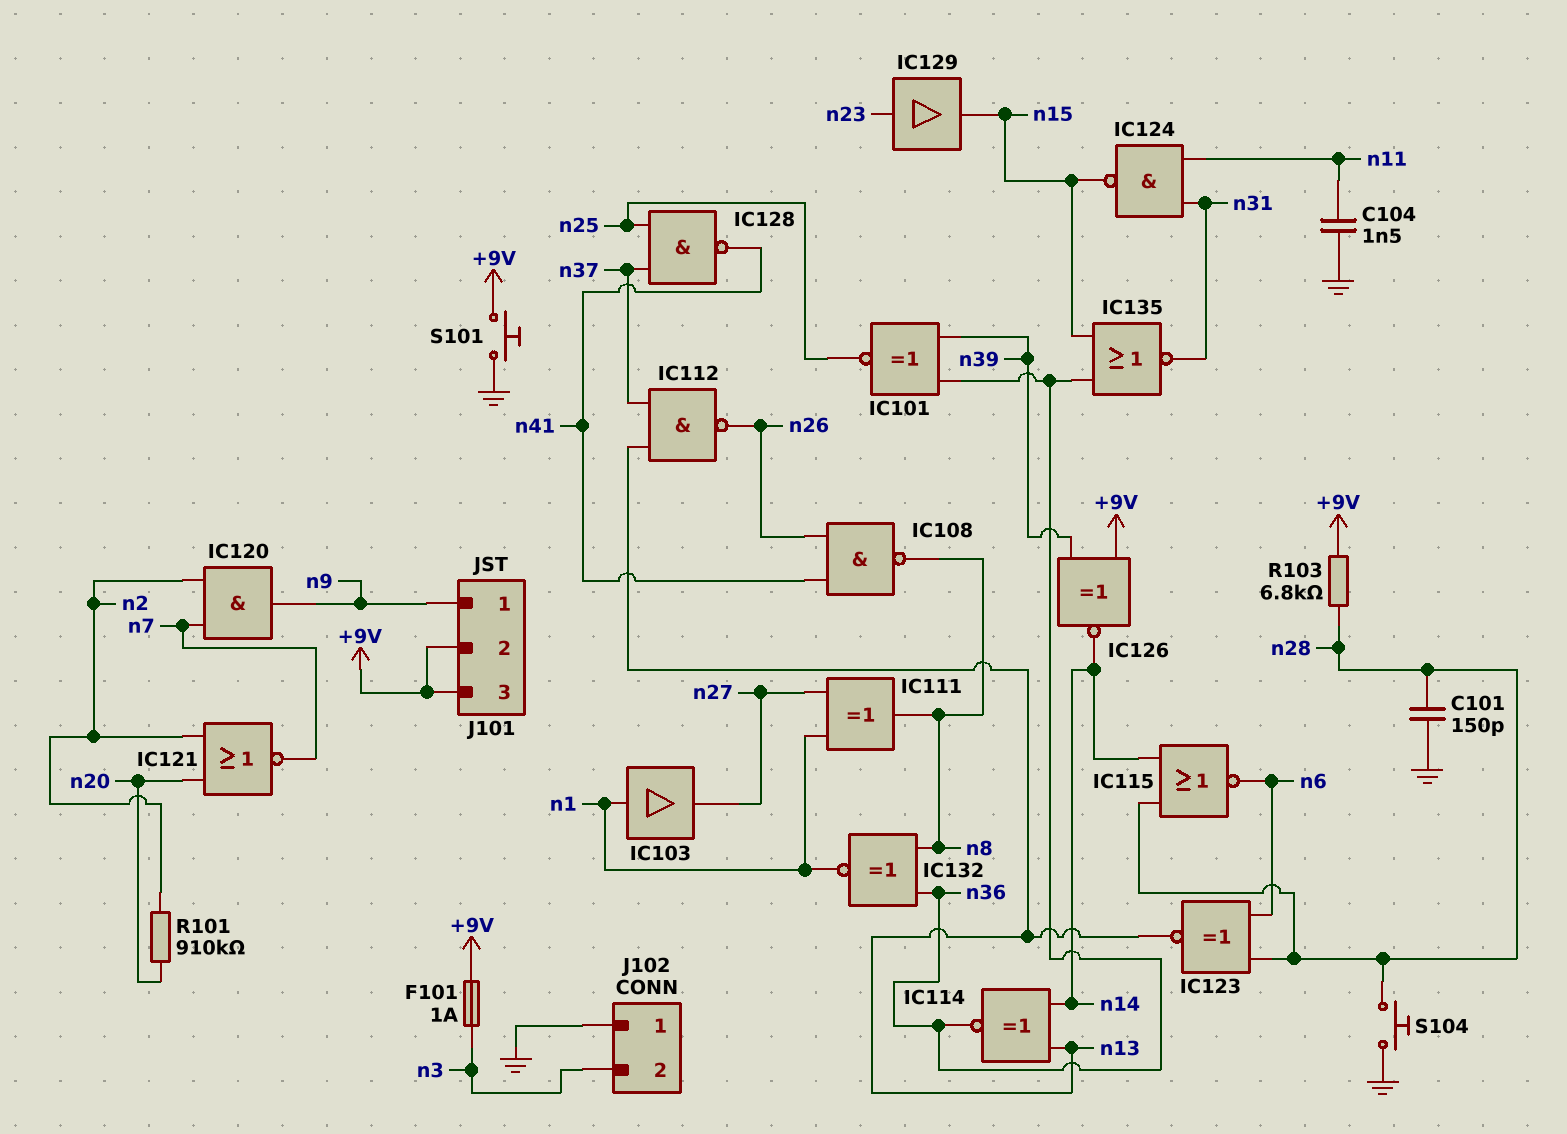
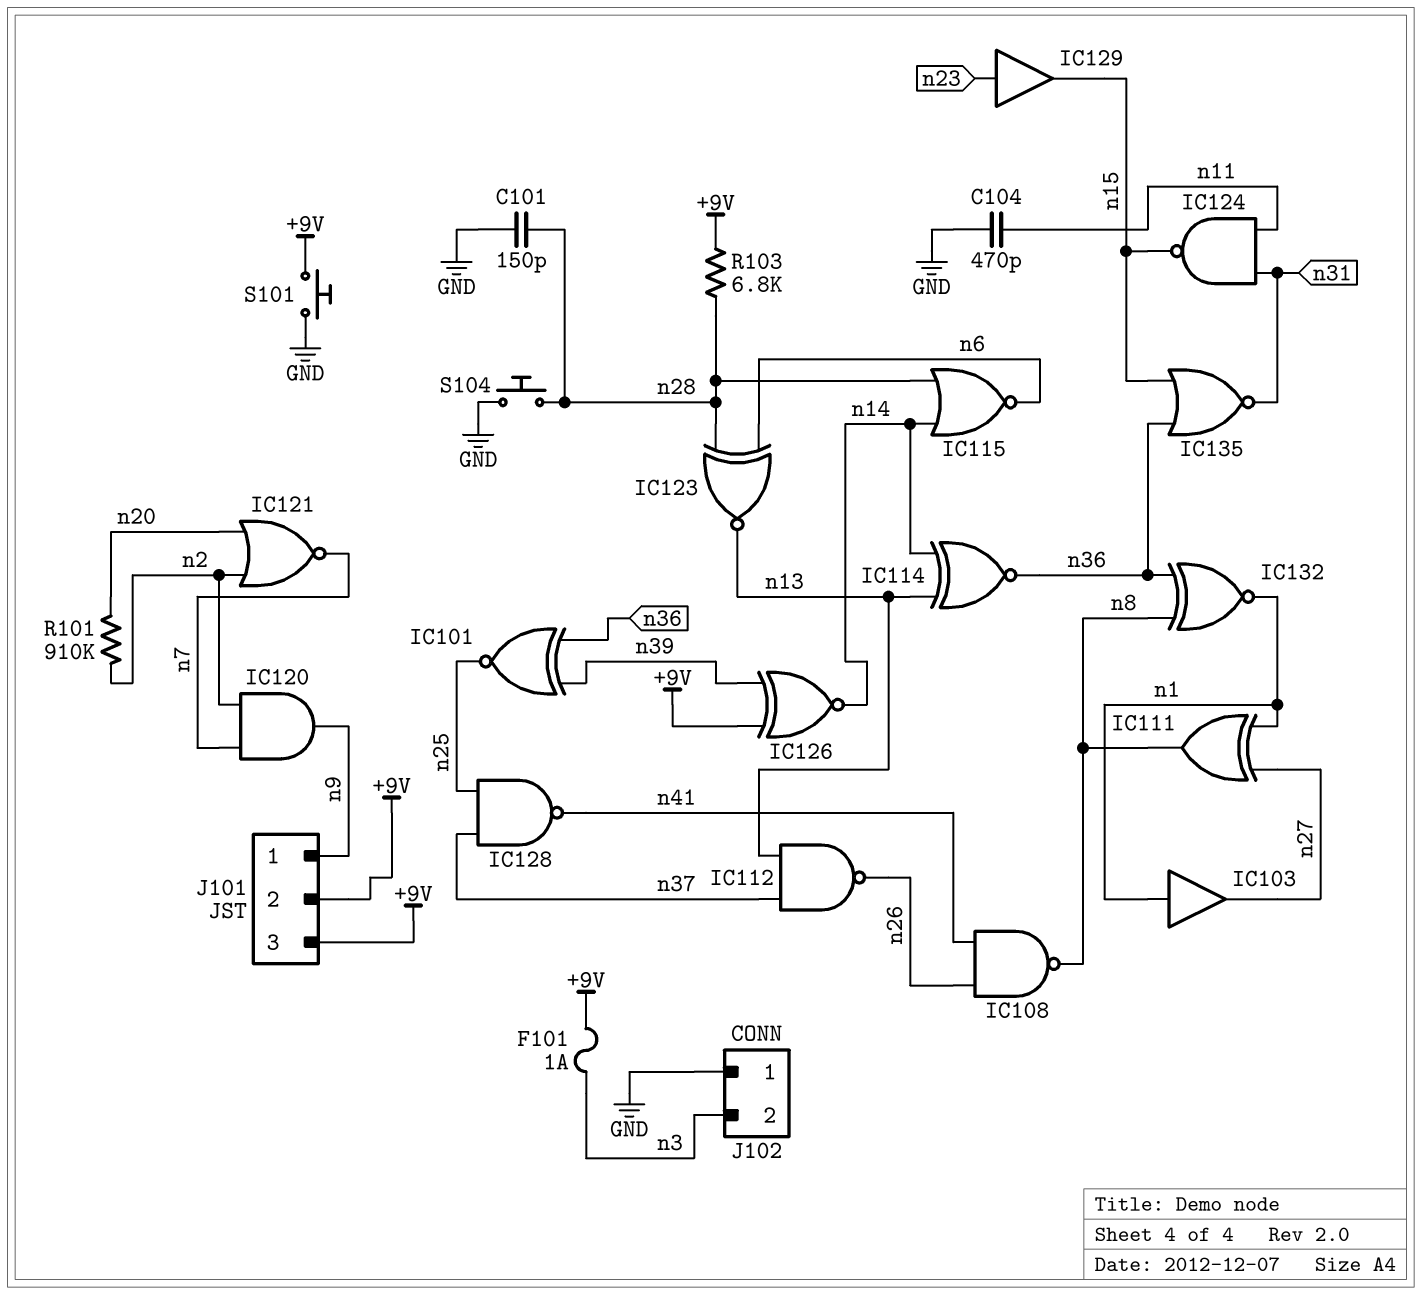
C104: 1.5nF (GND, n11) -> 470pF (GND, n11)

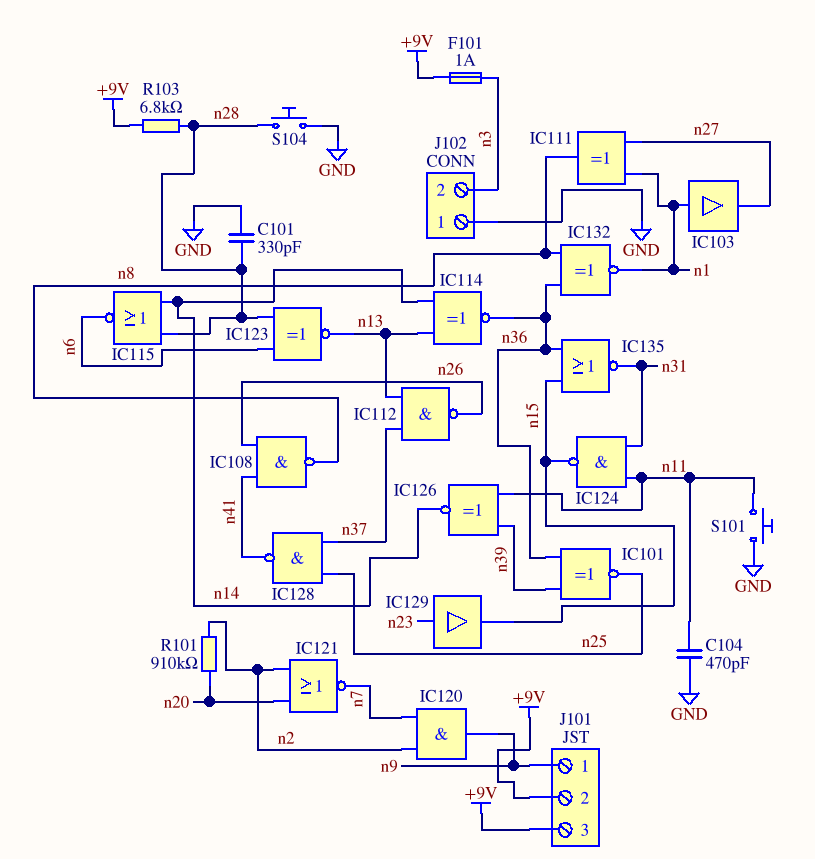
C101: 150pF (GND, n28) -> 330pF (GND, n28)
IC126: XNOR (in +9V, in n39, out n14) -> XNOR (in n11, in n39, out n14)
S101: button (+9V, GND) -> button (GND, n11)

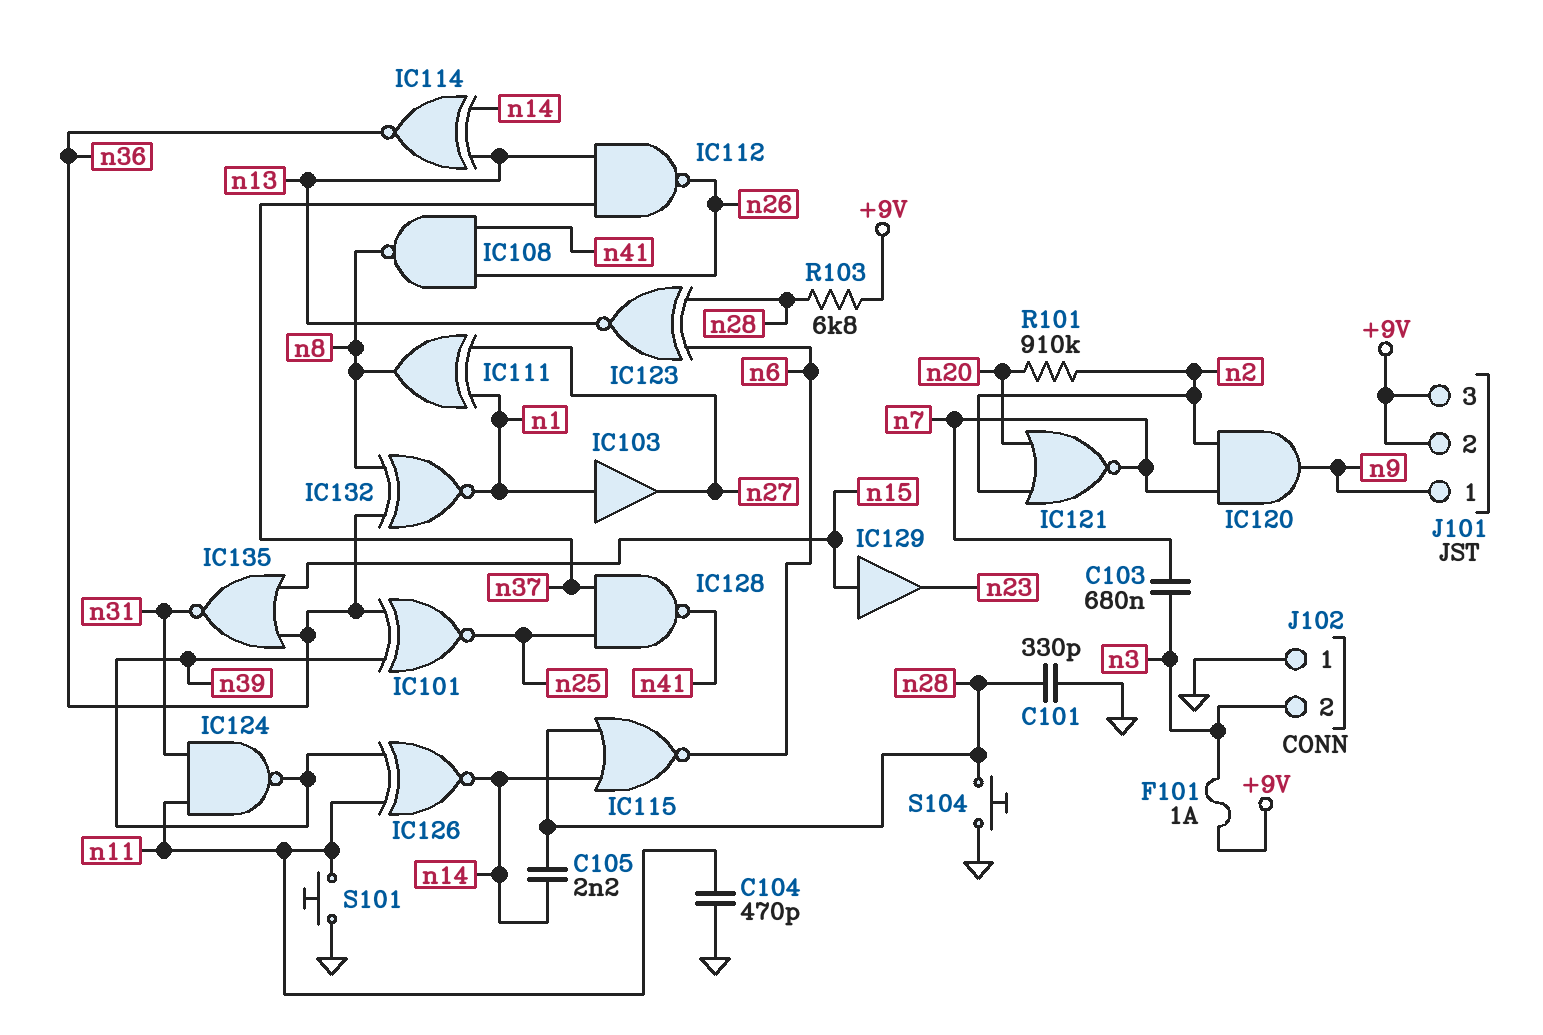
C103: none -> 680nF (n3, n7)
C105: none -> 2.2nF (n14, n28)
IC124: NAND (in n11, in n31, out n15) -> NAND (in n11, in n31, out n39)
IC129: buffer (in n23, out n15) -> buffer (in n15, out n23)

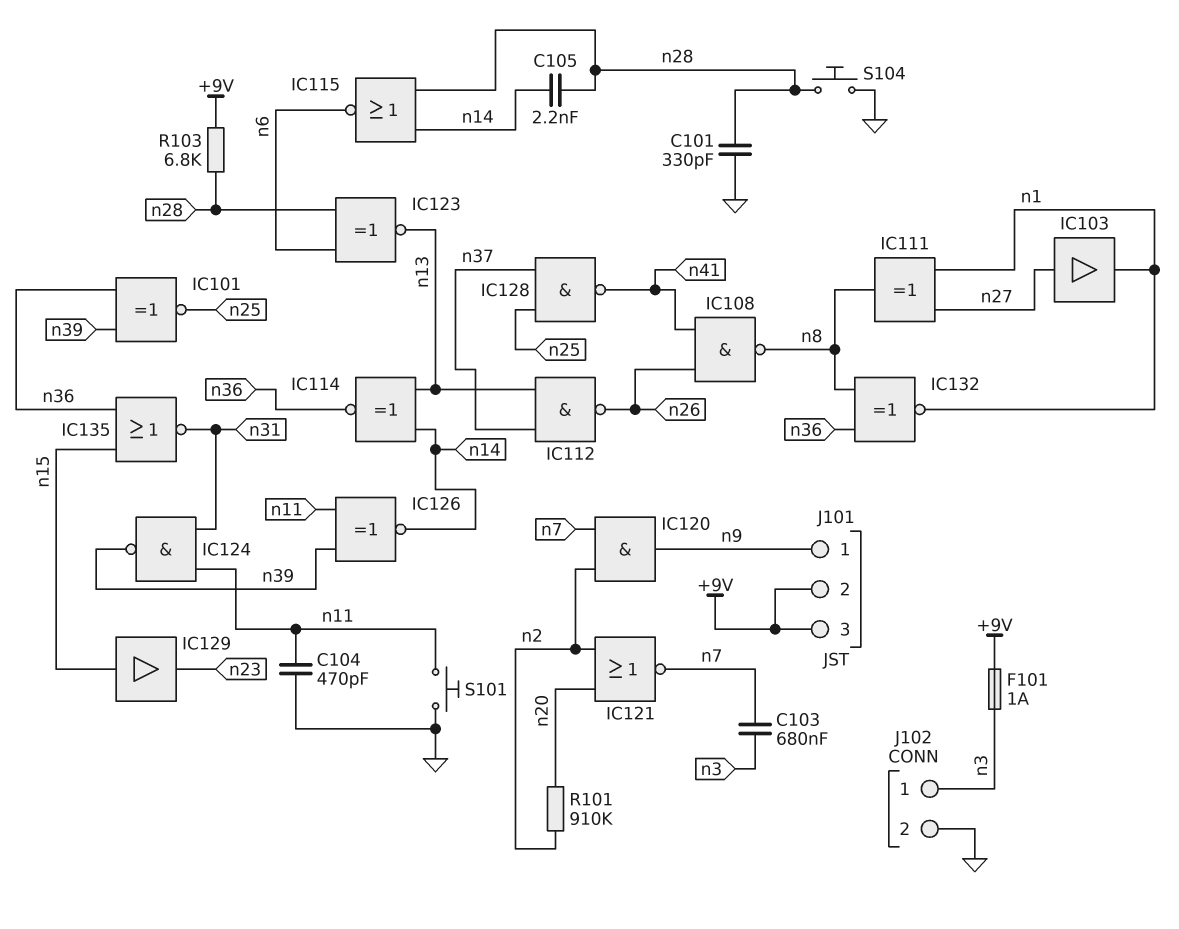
IC103: buffer (in n1, out n27) -> buffer (in n27, out n1)
J102 pin 1: GND -> n3
J102 pin 2: n3 -> GND

